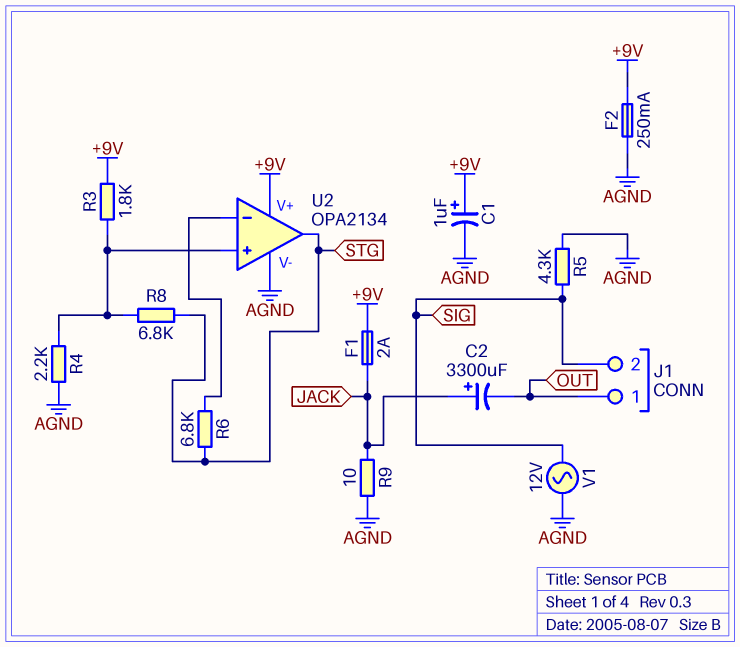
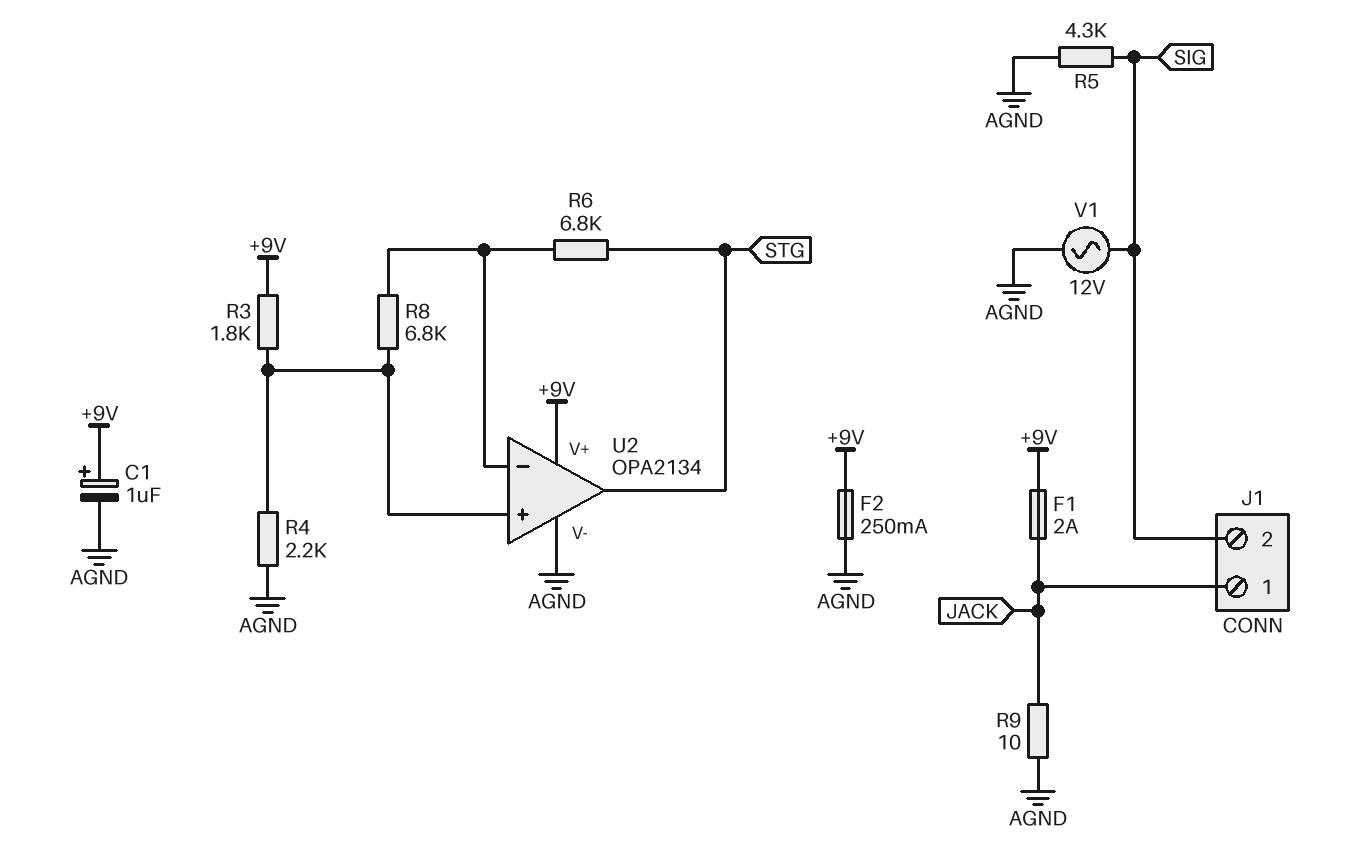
C2: 3300uF (plus JACK, minus OUT) -> none
J1 pin 1: OUT -> JACK
R8: 6.8k (STG, U2/in+) -> 6.8k (U2/in+, U2/in-)

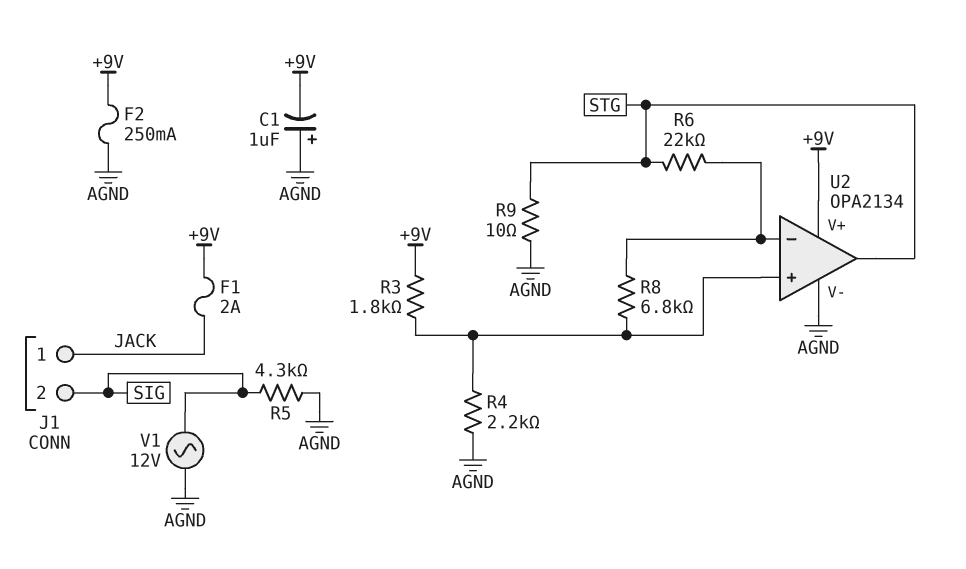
C1: 1uF (plus +9V, minus AGND) -> 1uF (plus AGND, minus +9V)
R6: 6.8k (STG, U2/in-) -> 22k (STG, U2/in-)
R9: 10 (AGND, JACK) -> 10 (AGND, STG)

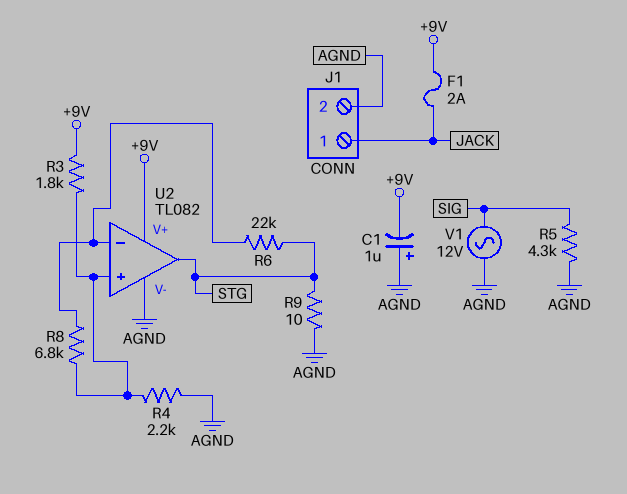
F2: 250mA (+9V, AGND) -> none
J1 pin 2: SIG -> AGND
U2: OPA2134 -> TL082

